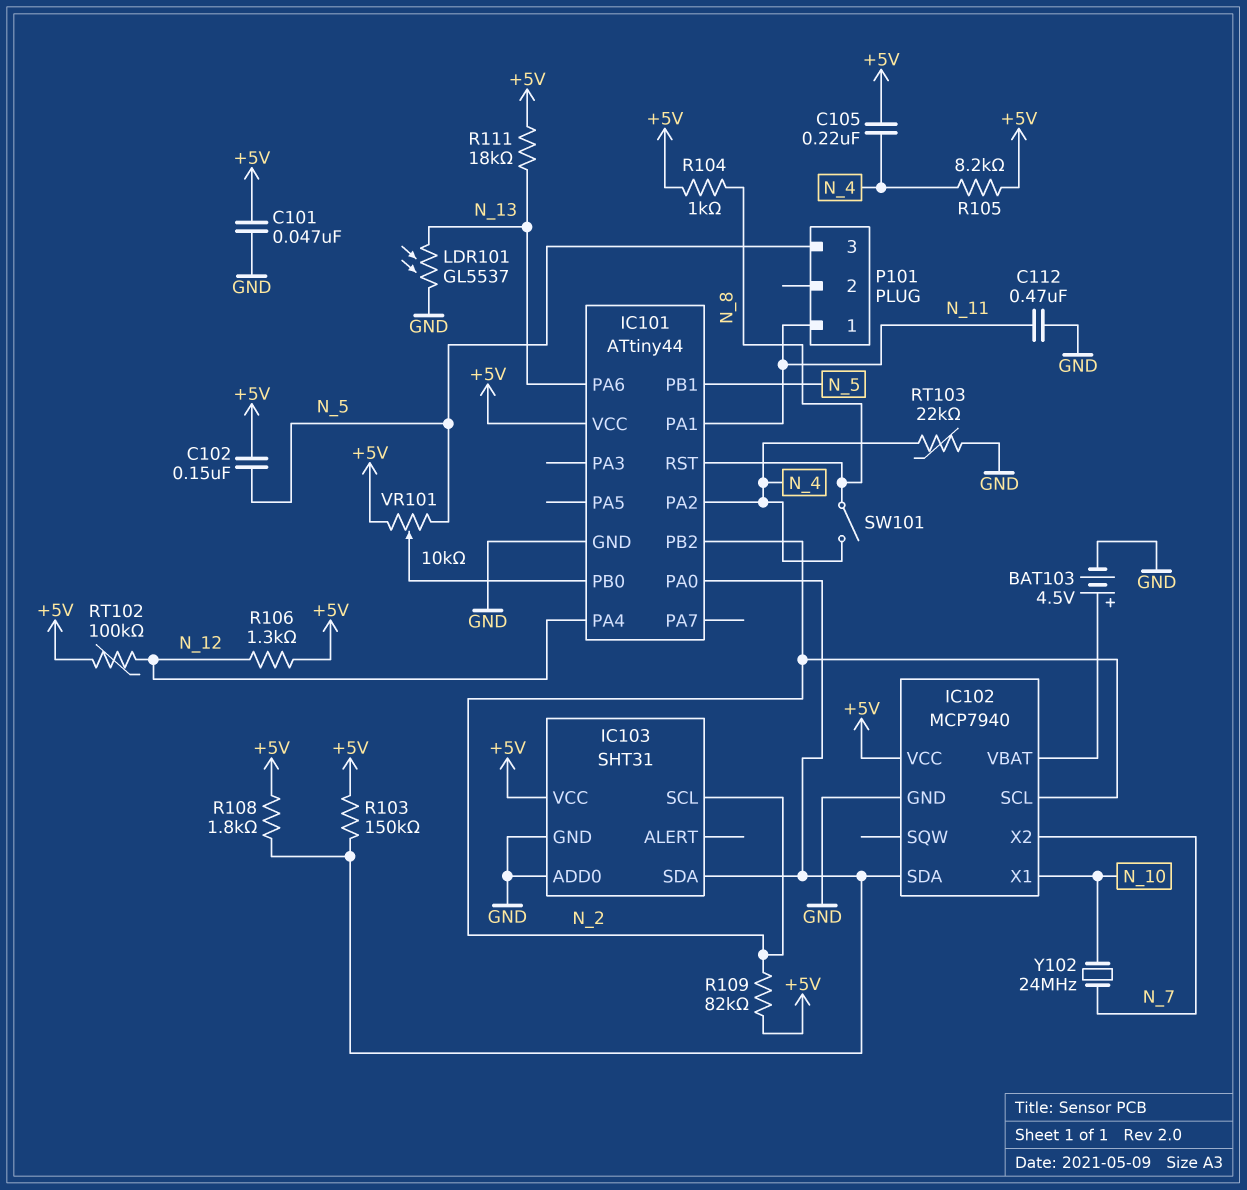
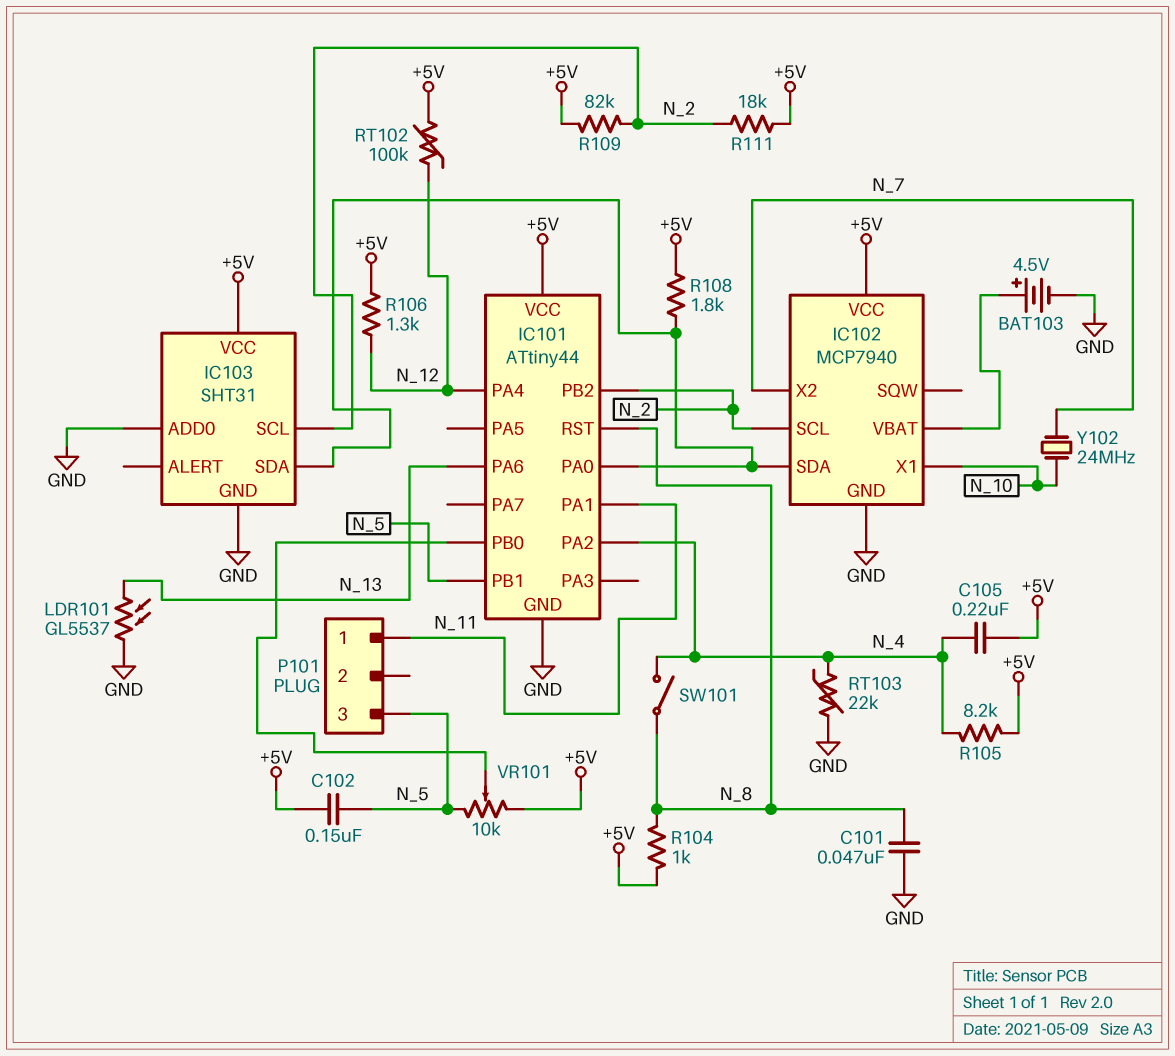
C101: 47nF (+5V, GND) -> 47nF (GND, N_8)
C112: 470nF (GND, N_11) -> none
R103: 150k (+5V, IC101/PA0) -> none
R111: 18k (+5V, N_13) -> 18k (+5V, N_2)

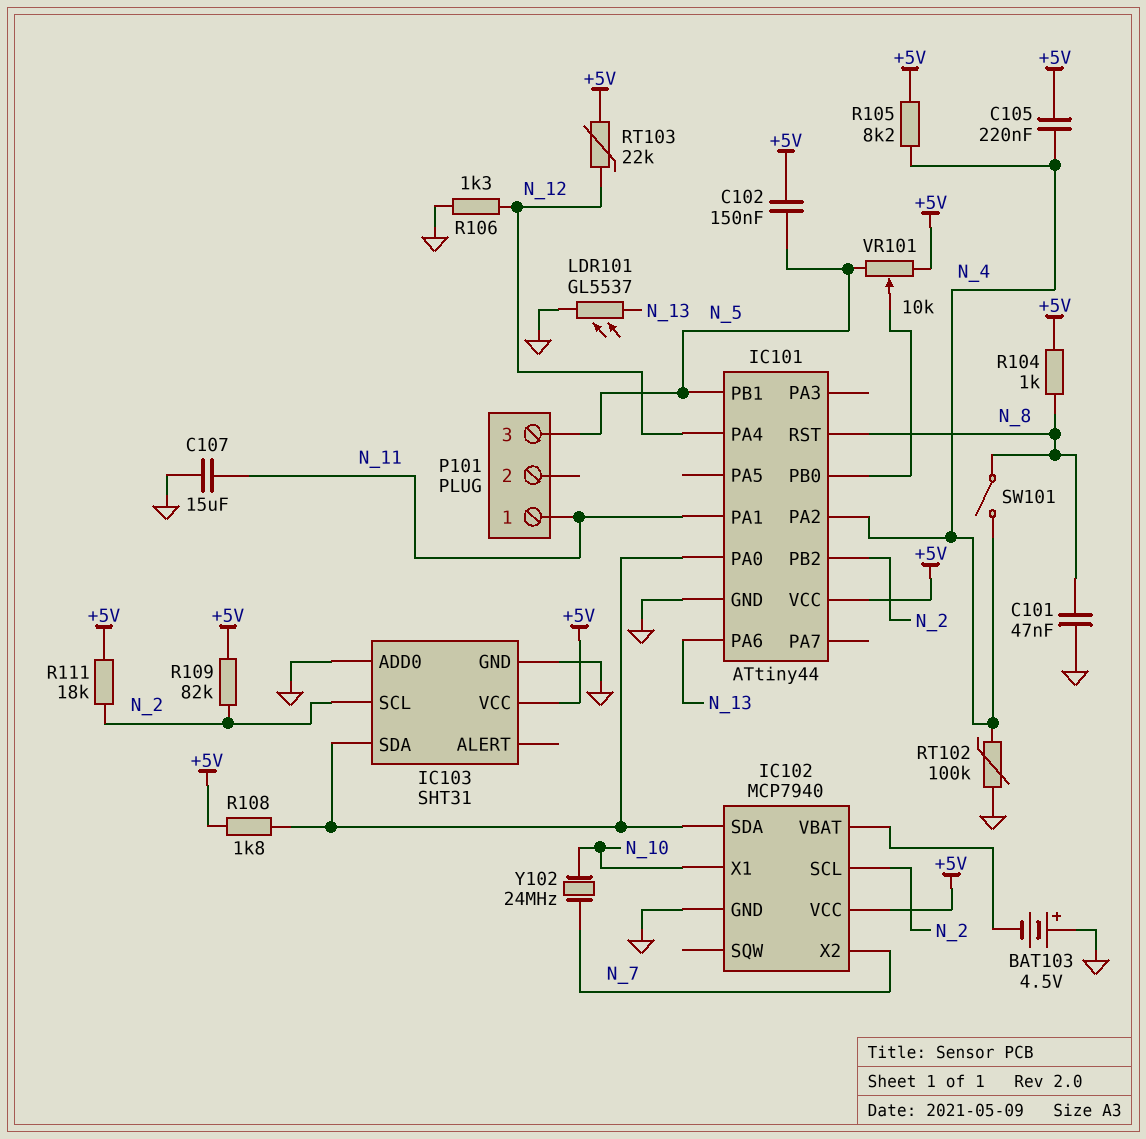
BAT103: 4.5V (plus IC102/VBAT, minus GND) -> 4.5V (plus GND, minus IC102/VBAT)
C107: none -> 15uF (GND, N_11)
R106: 1.3k (+5V, N_12) -> 1.3k (GND, N_12)
RT102: 100k (+5V, N_12) -> 100k (GND, N_4)
RT103: 22k (GND, N_4) -> 22k (+5V, N_12)

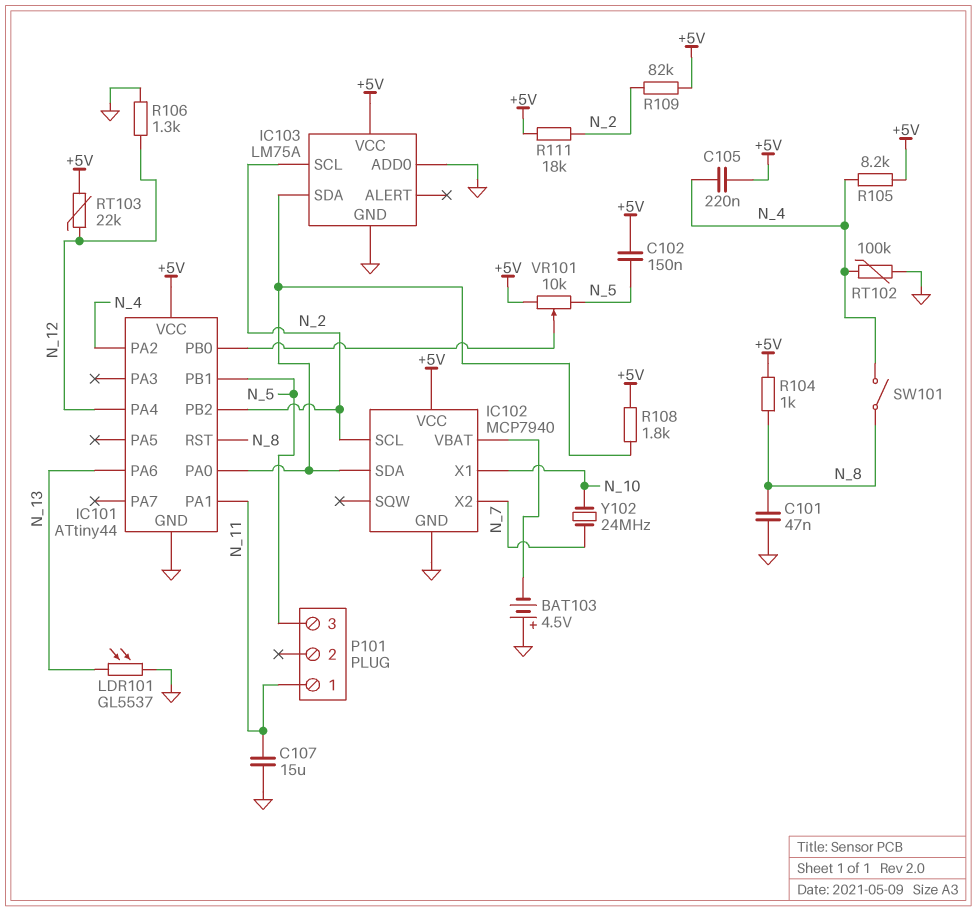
IC103: SHT31 -> LM75A

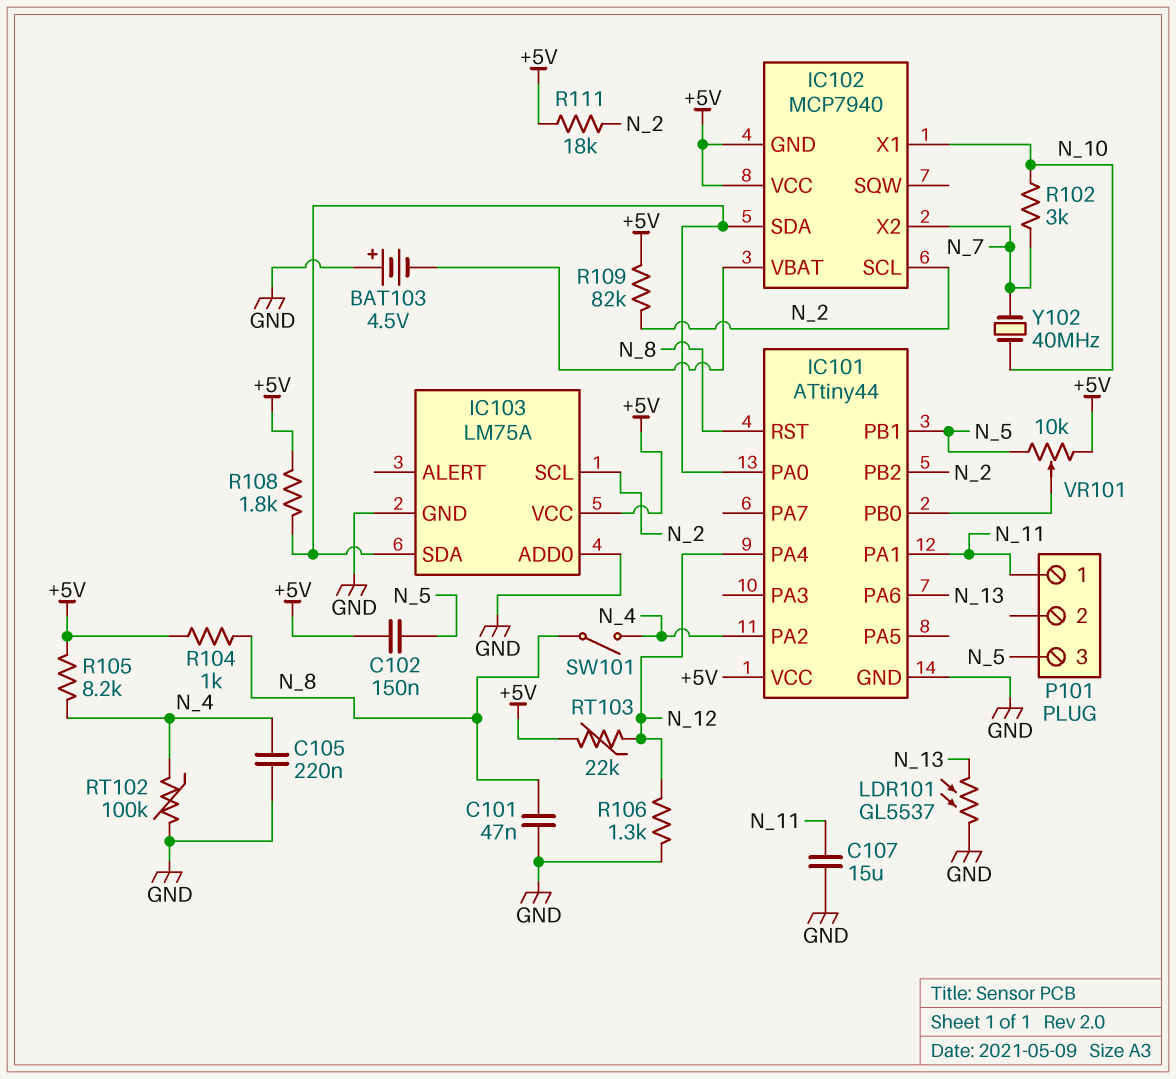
C105: 220nF (+5V, N_4) -> 220nF (GND, N_4)
IC102 pin GND: GND -> +5V
R102: none -> 3k (N_7, N_10)
Y102: 24MHz (N_7, N_10) -> 40MHz (N_7, N_10)

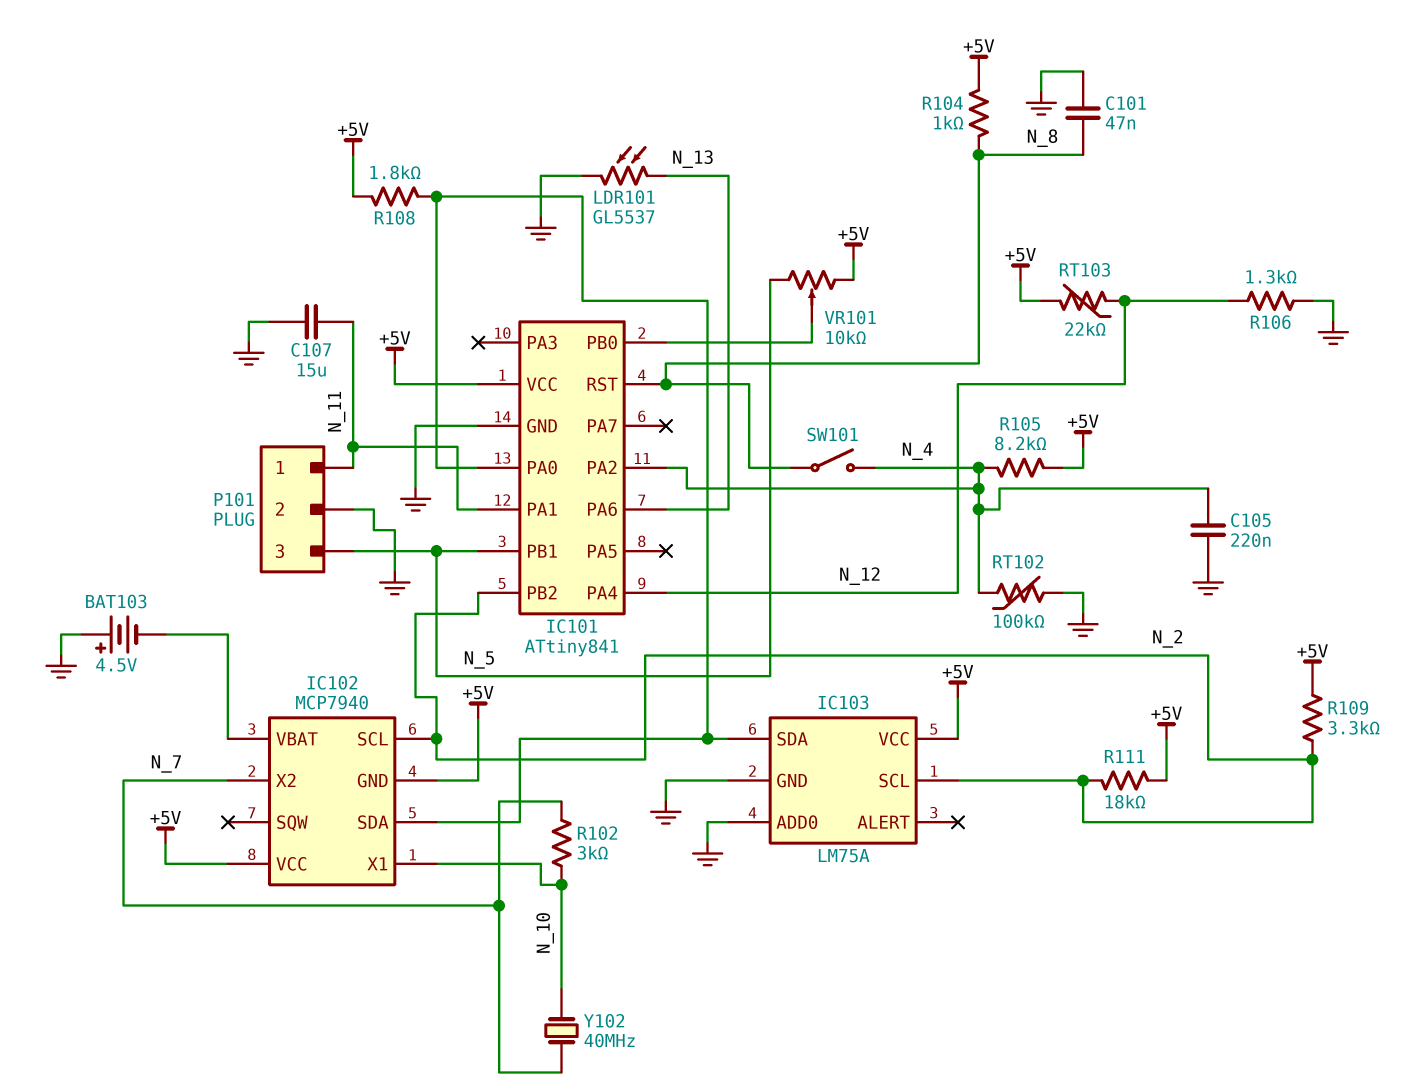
C102: 150nF (+5V, N_5) -> none
IC101: ATtiny44 -> ATtiny841
P101 pin 2: none -> GND
R109: 82k (+5V, N_2) -> 3.3k (+5V, N_2)

